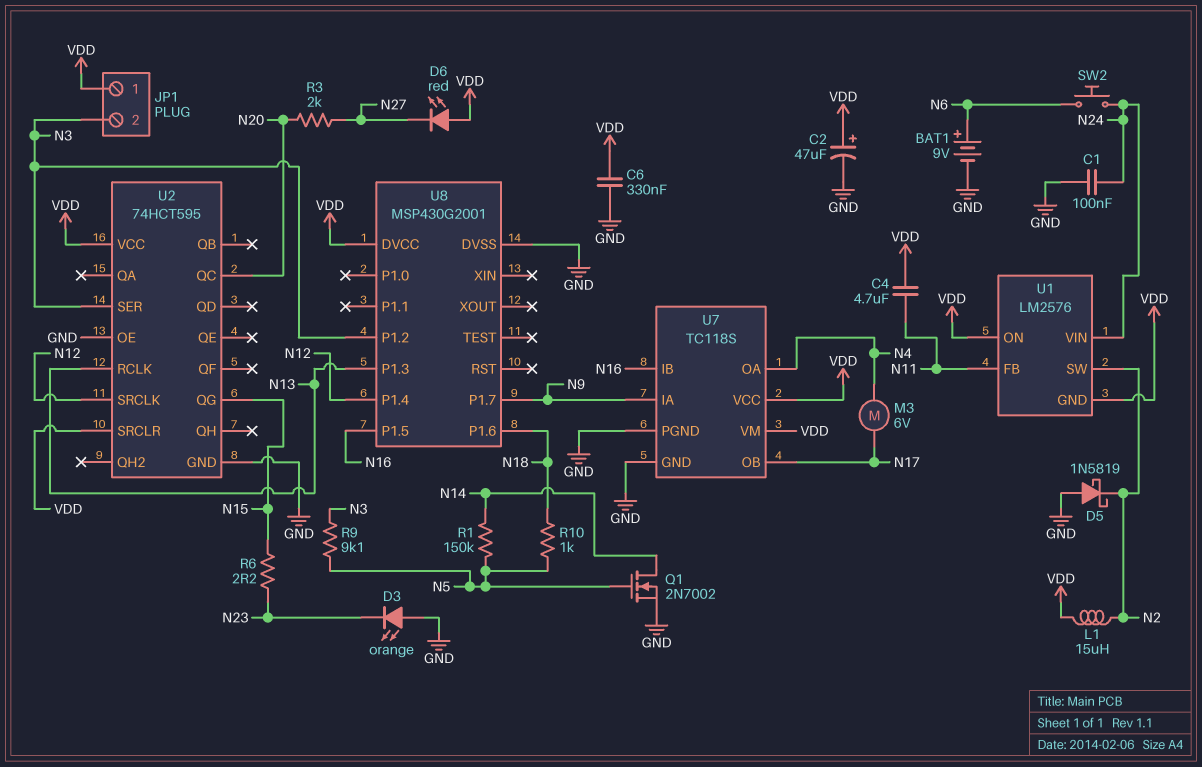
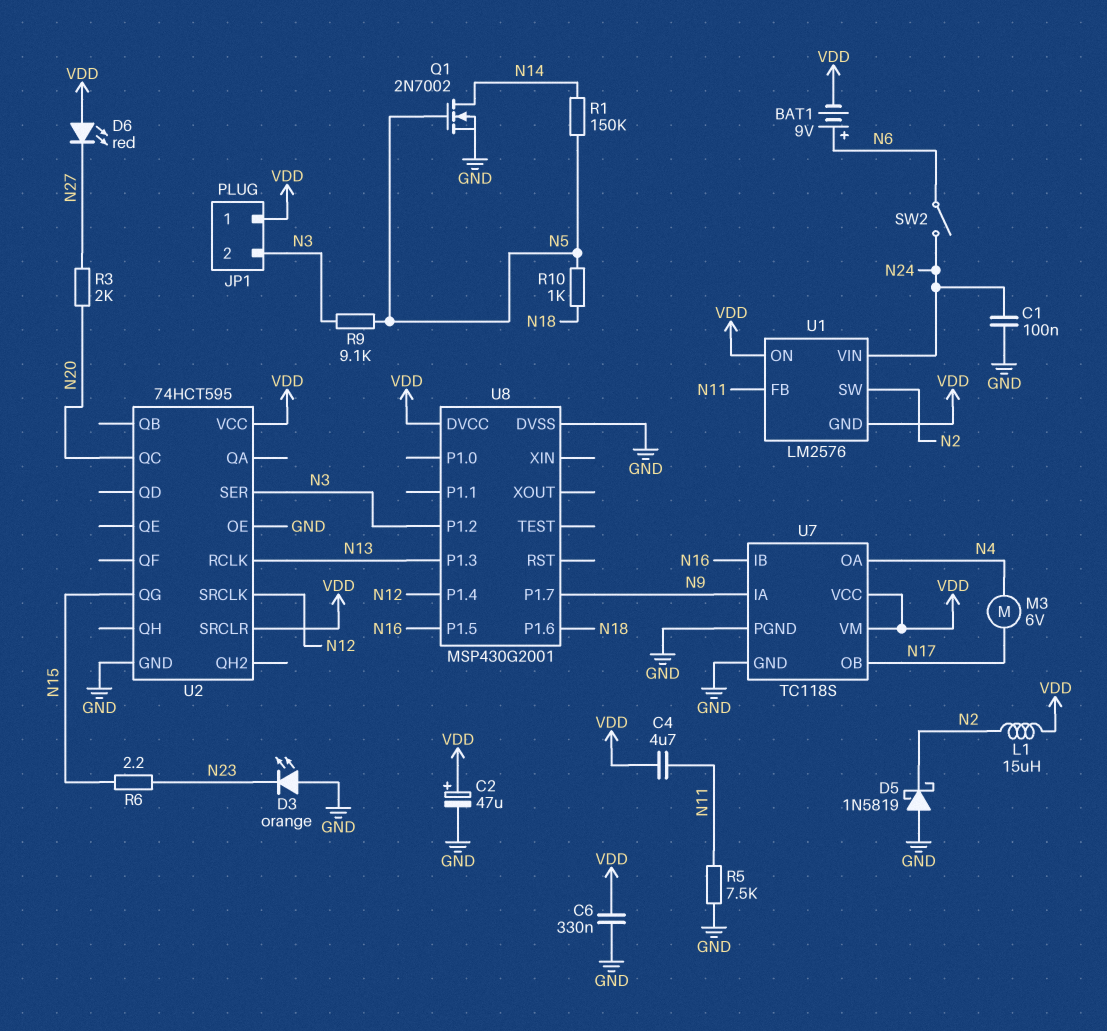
BAT1: 9V (plus N6, minus GND) -> 9V (plus N6, minus VDD)
R5: none -> 7.5k (GND, N11)
SW2: button (N6, N24) -> switch (N6, N24)

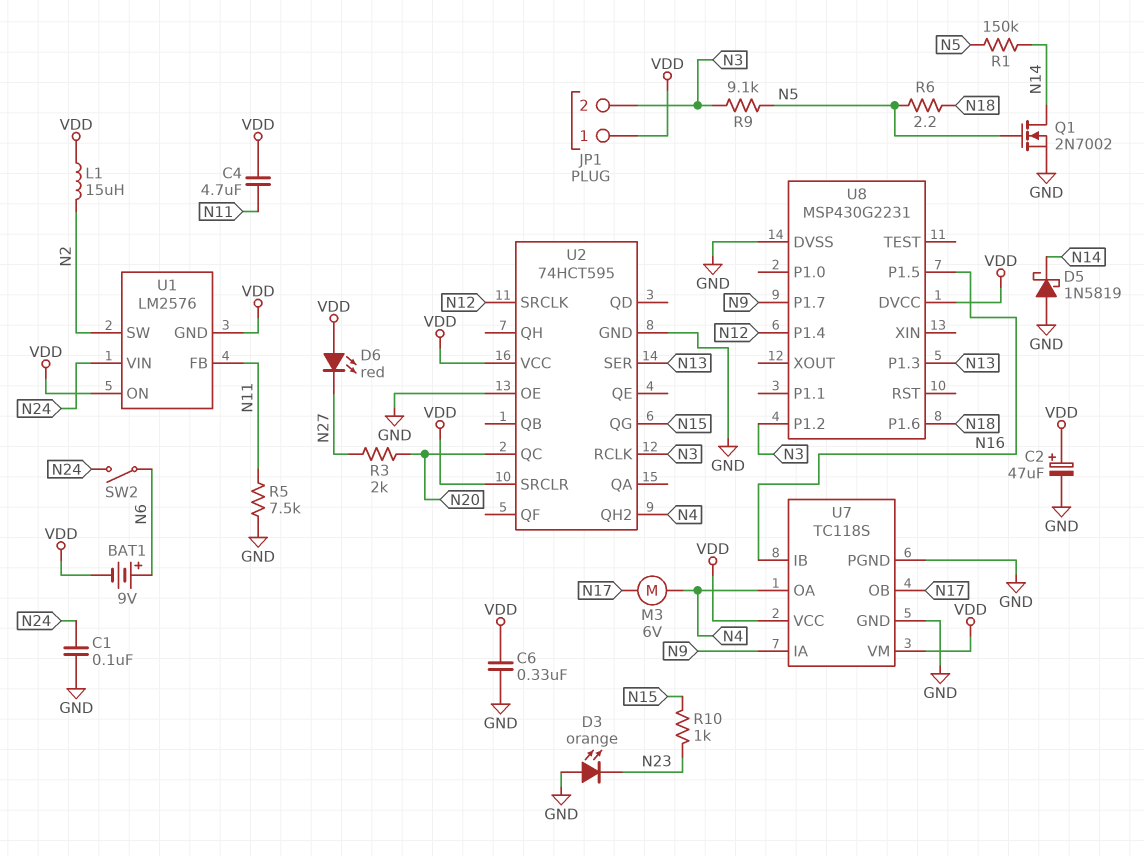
D5: schottky 1N5819 (A GND, K N2) -> schottky 1N5819 (A GND, K N14)
R6: 2.2 (N15, N23) -> 2.2 (N5, N18)
R10: 1k (N5, N18) -> 1k (N15, N23)
U2 pin QH2: none -> N4
U2 pin RCLK: N13 -> N3
U2 pin SER: N3 -> N13
U8: MSP430G2001 -> MSP430G2231

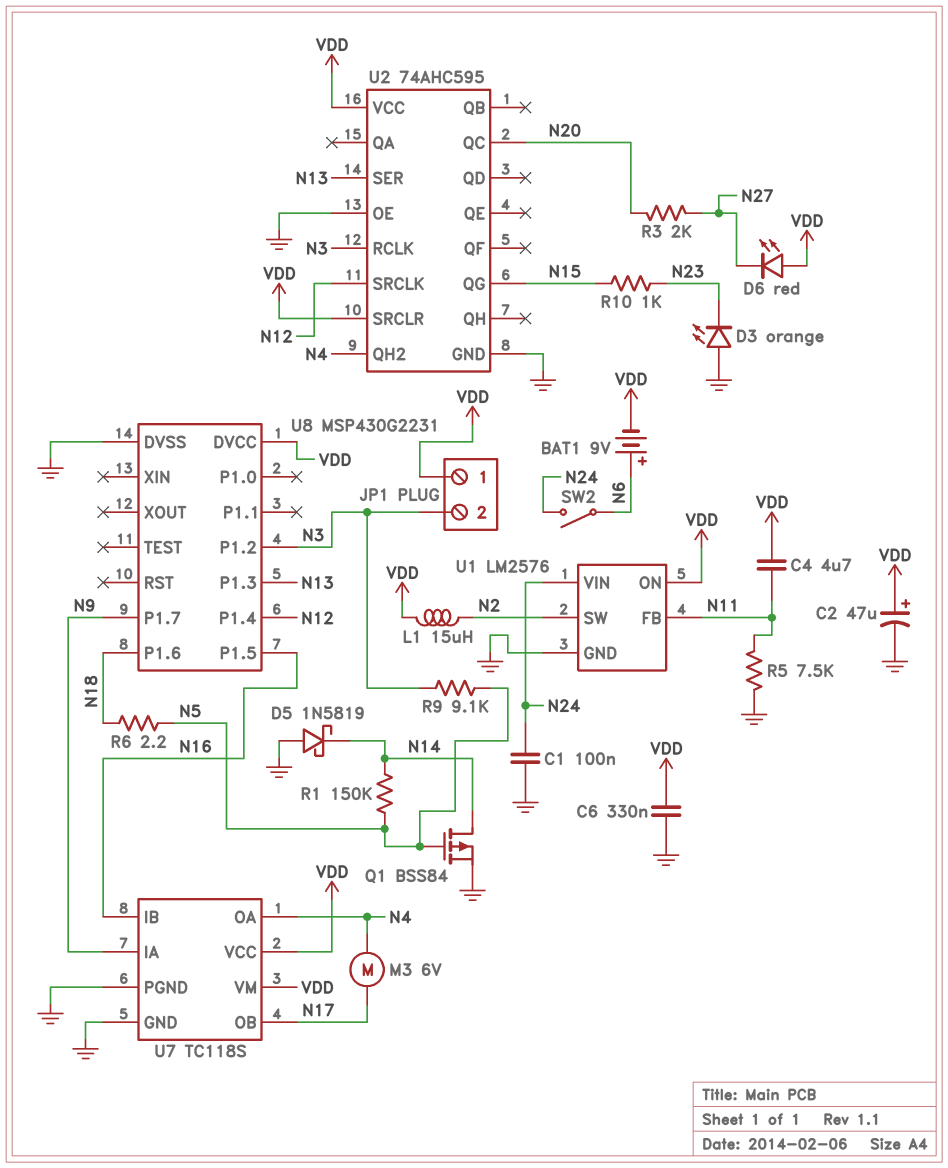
Q1: NMOS 2N7002 (G N5, D N14, S GND) -> PMOS BSS84 (G N5, D N14, S GND)
U1 pin GND: VDD -> GND
U2: 74HCT595 -> 74AHC595

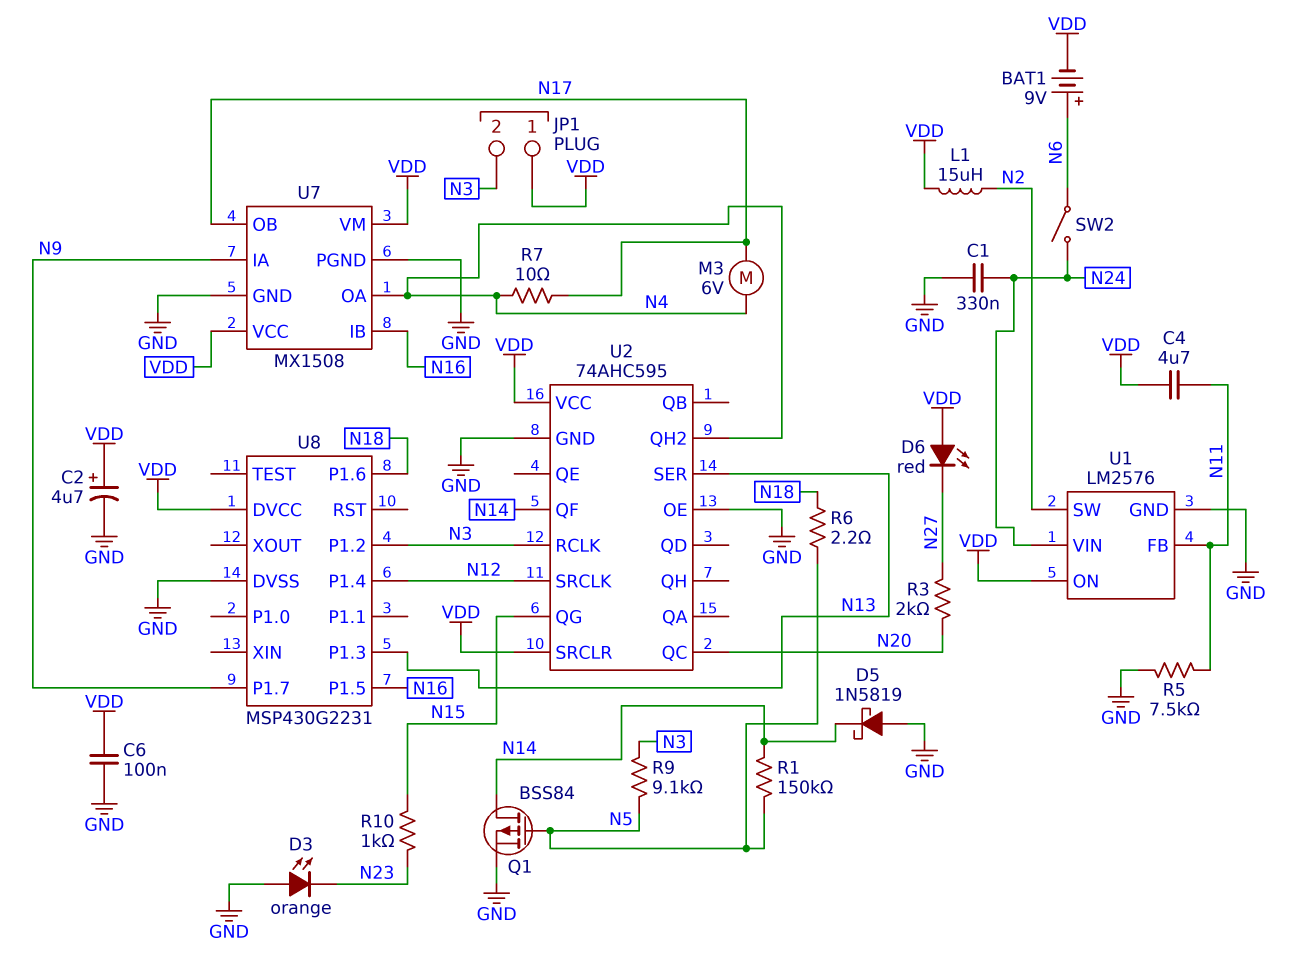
C1: 100nF (GND, N24) -> 330nF (GND, N24)
C2: 47uF (plus VDD, minus GND) -> 4.7uF (plus VDD, minus GND)
C6: 330nF (GND, VDD) -> 100nF (GND, VDD)
R7: none -> 10 (N4, N17)
U2 pin QF: none -> N14
U7: TC118S -> MX1508

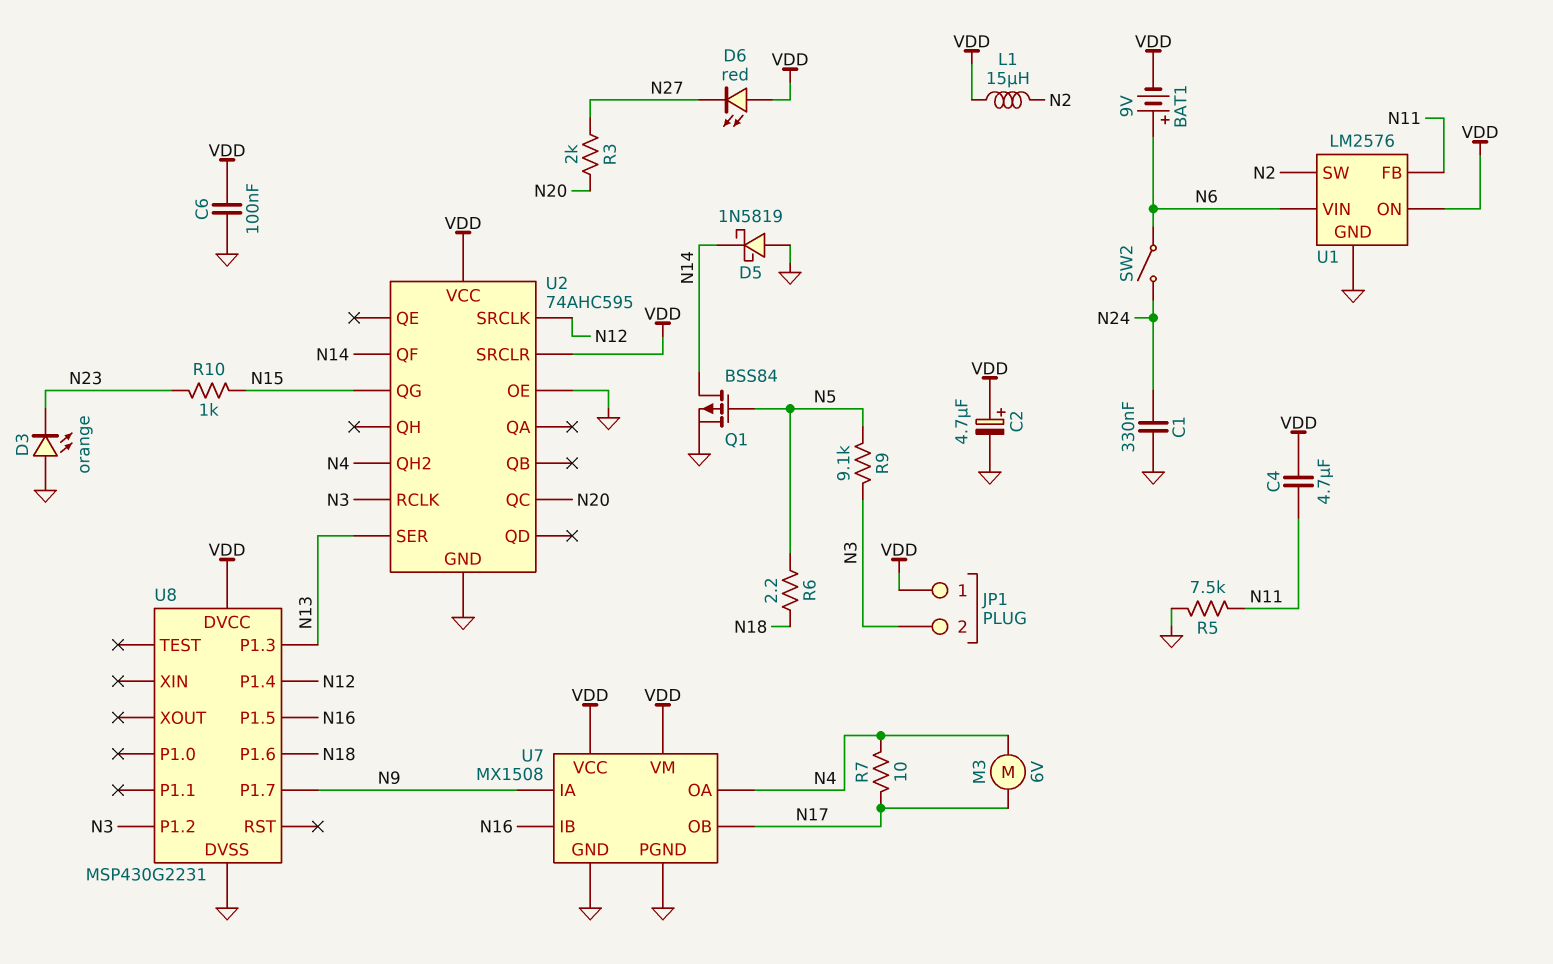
R1: 150k (N5, N14) -> none
U1 pin VIN: N24 -> N6

